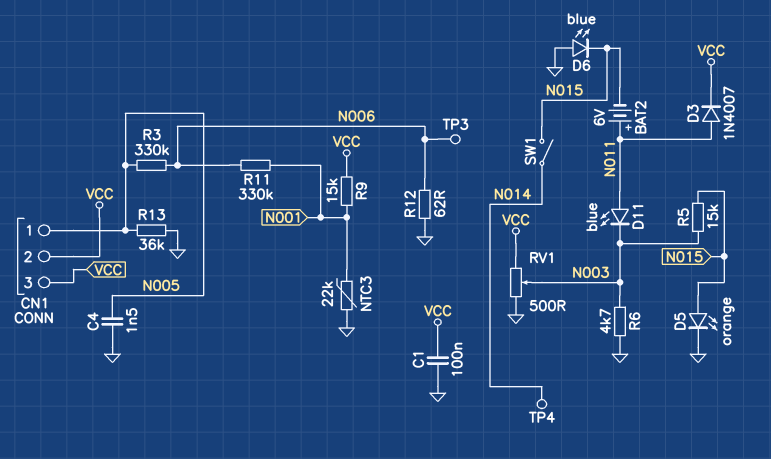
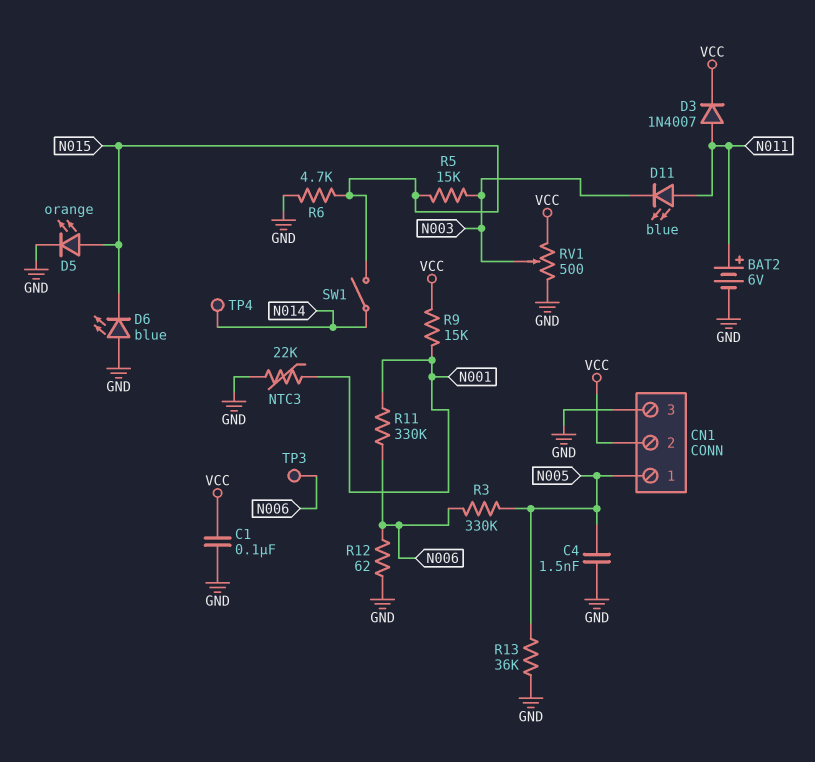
BAT2: 6V (plus N011, minus N015) -> 6V (plus N011, minus GND)
CN1 pin 3: VCC -> GND
R6: 4.7k (GND, N003) -> 4.7k (GND, N015)

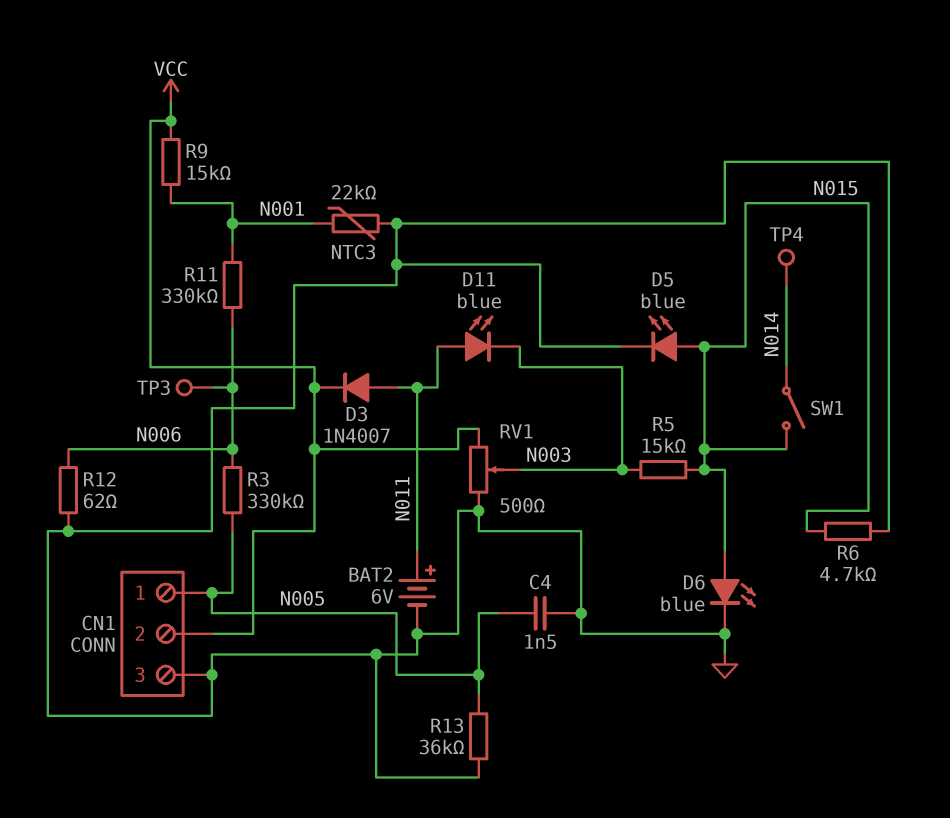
C1: 100nF (GND, VCC) -> none
D5: LED orange (A N015, K GND) -> LED blue (A N015, K GND)
D6: LED blue (A GND, K N015) -> LED blue (A N015, K GND)

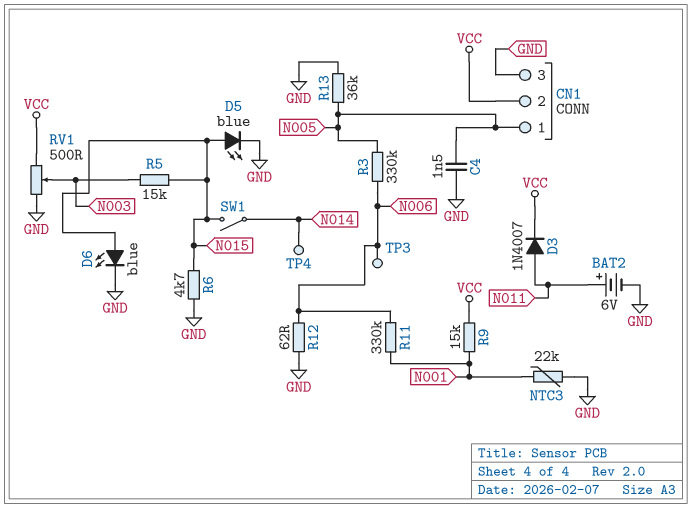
D11: LED blue (A N011, K N003) -> none

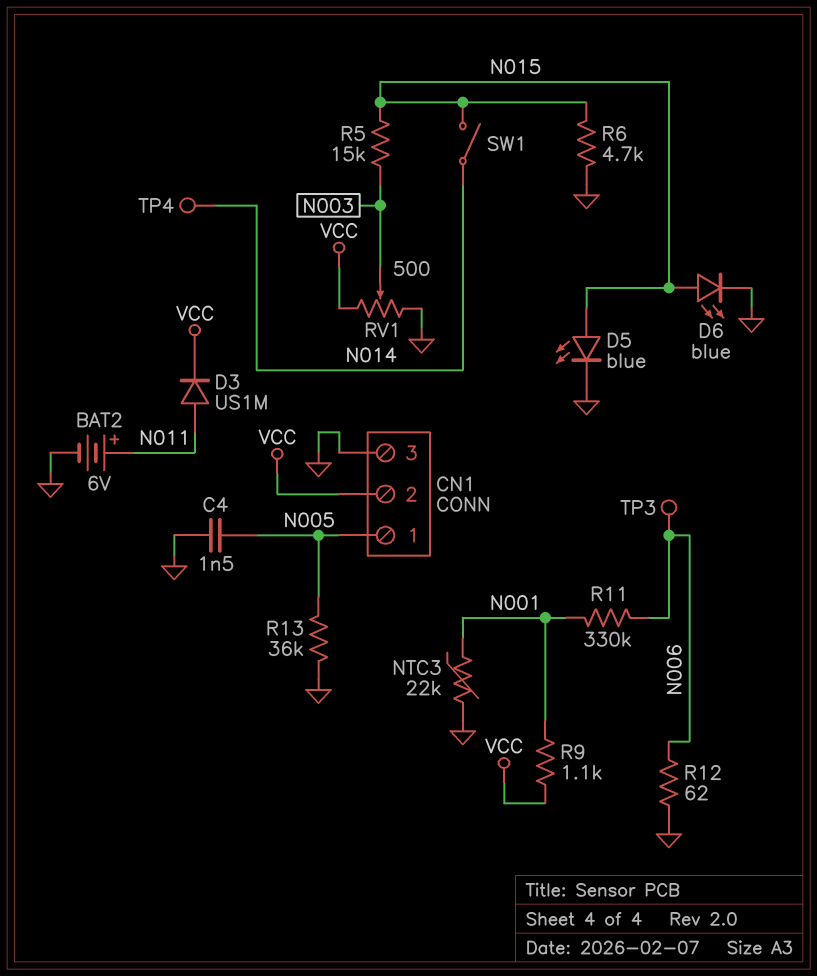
D3: diode 1N4007 (A N011, K VCC) -> diode US1M (A N011, K VCC)
R3: 330k (N005, N006) -> none
R9: 15k (N001, VCC) -> 1.1k (N001, VCC)

